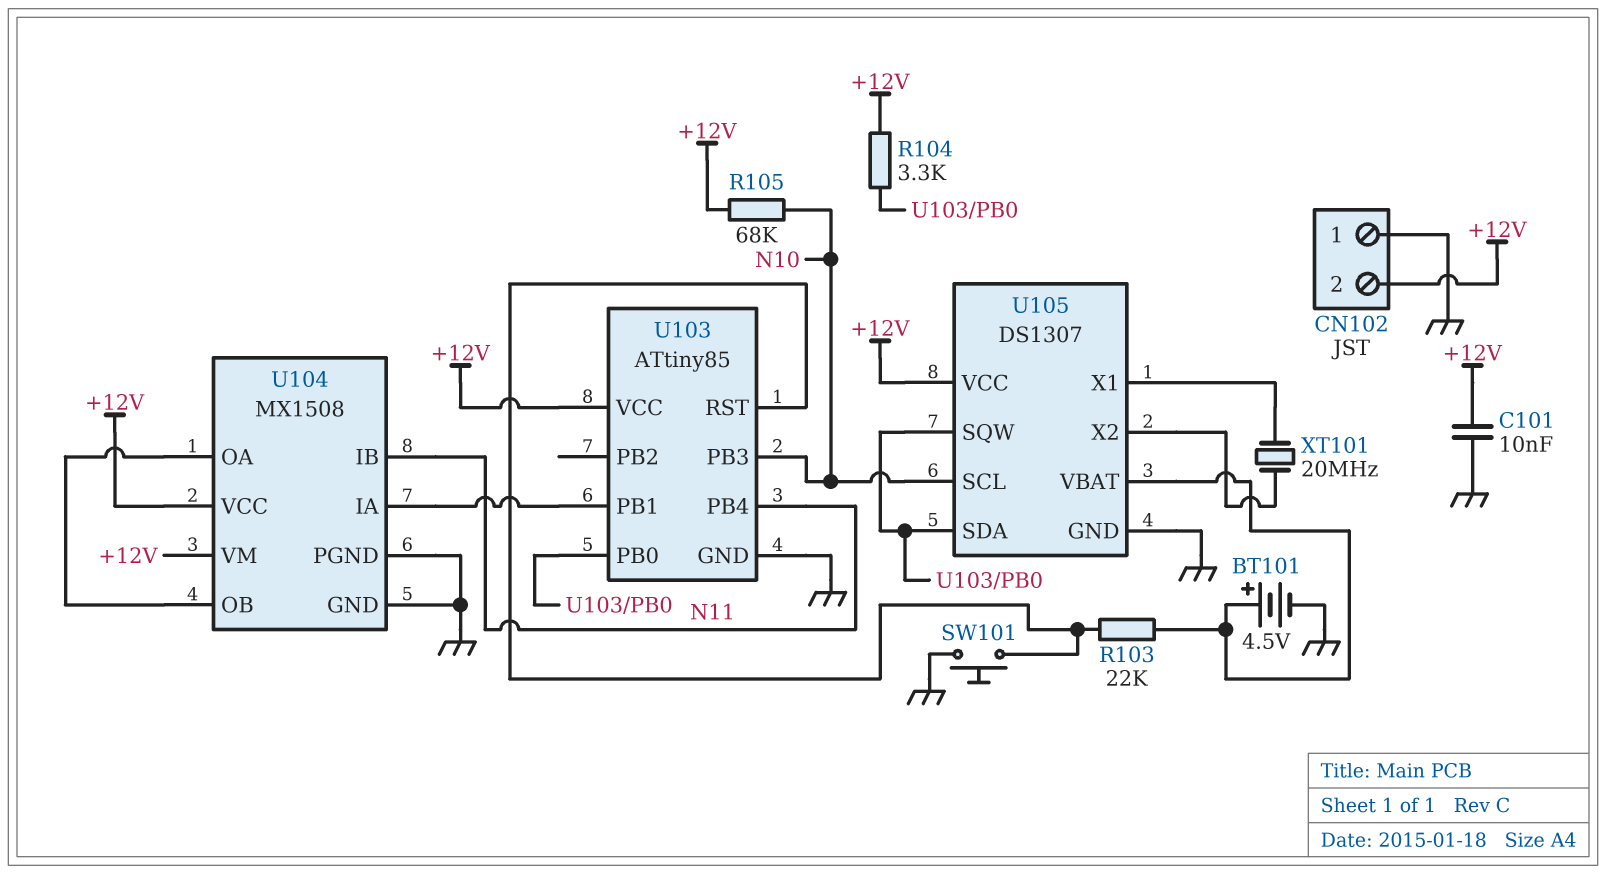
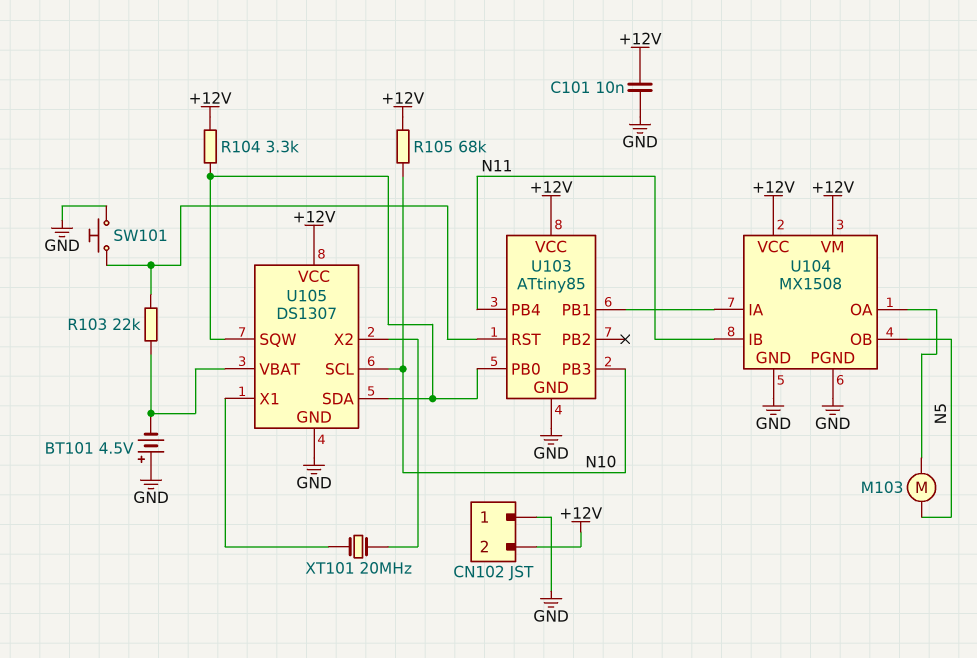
BT101: 4.5V (plus U105/VBAT, minus GND) -> 4.5V (plus GND, minus U105/VBAT)
M103: none -> motor (N5, U104/OA)
U104 pin OB: U104/OA -> N5

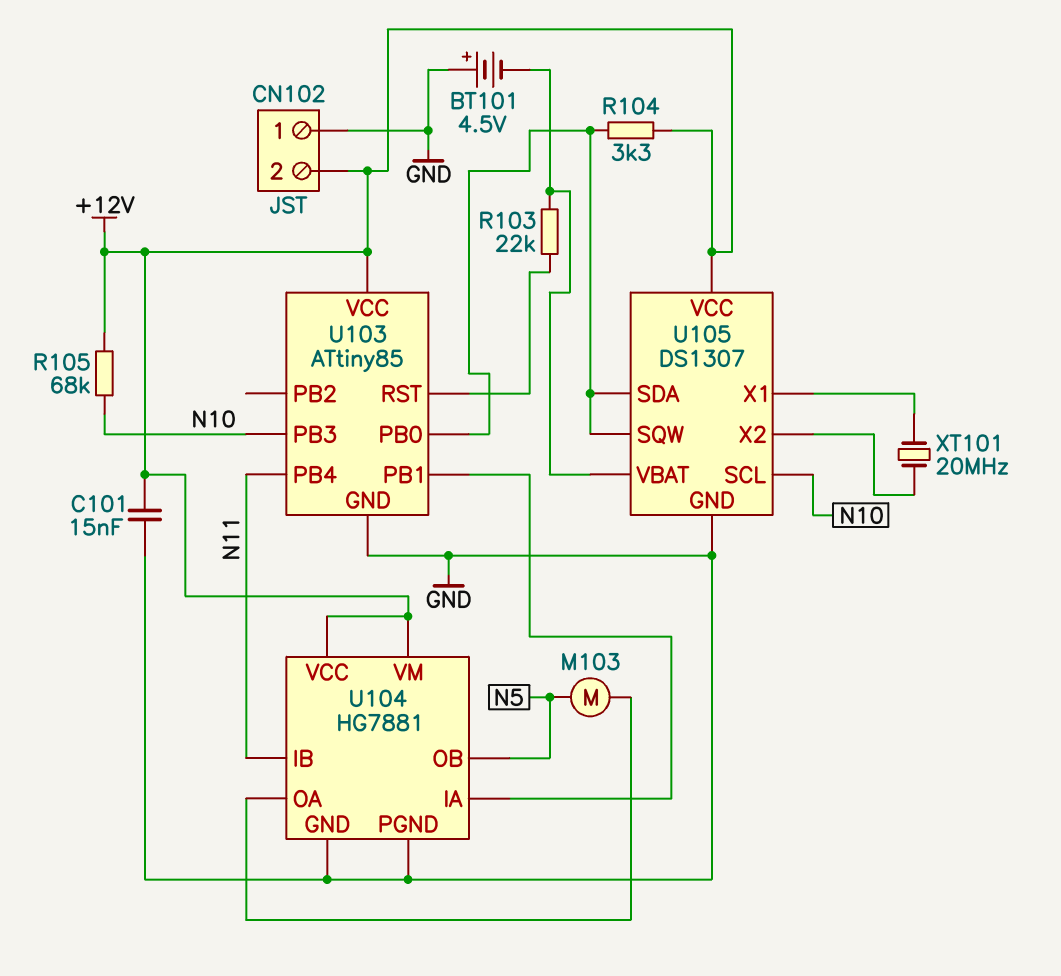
C101: 10nF (+12V, GND) -> 15nF (+12V, GND)
SW101: button (GND, U103/RST) -> none
U104: MX1508 -> HG7881

